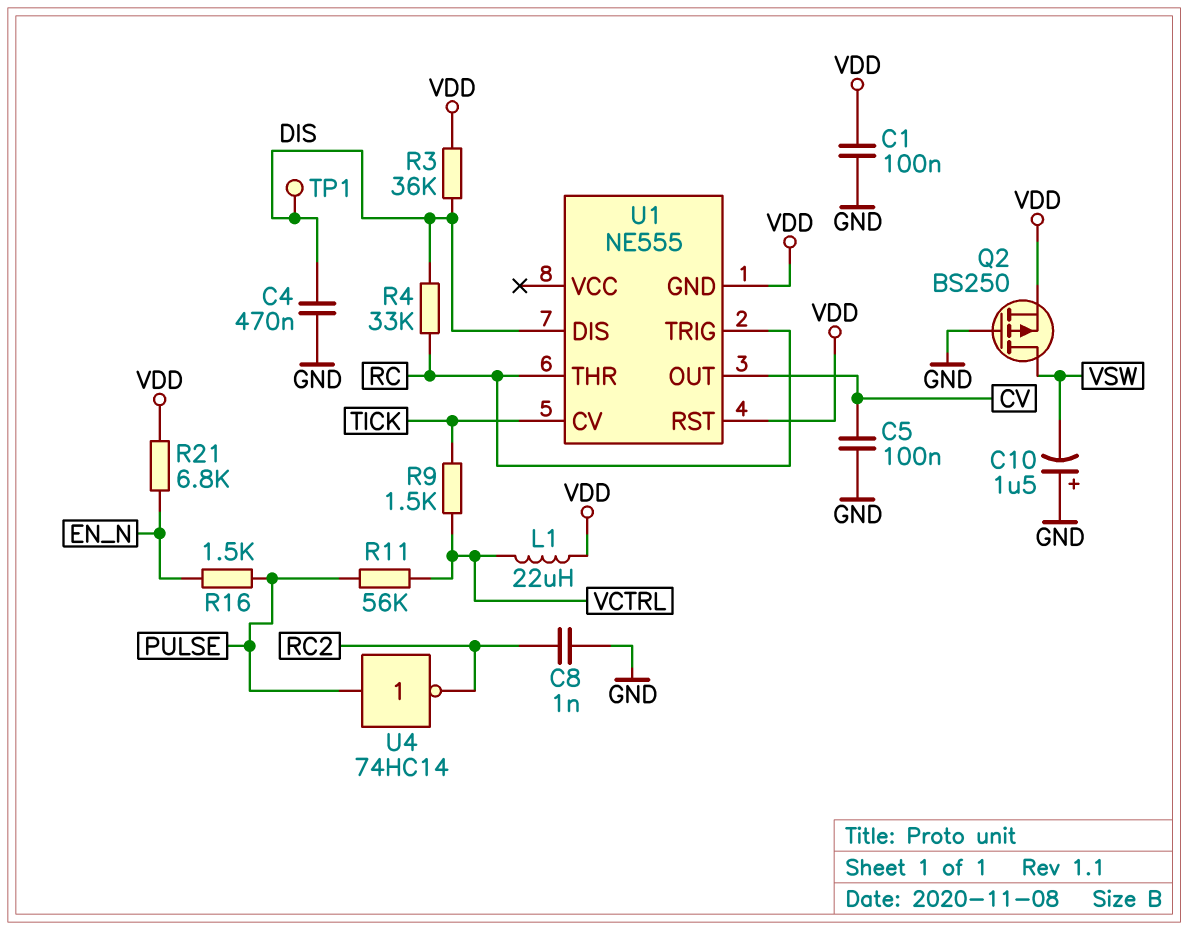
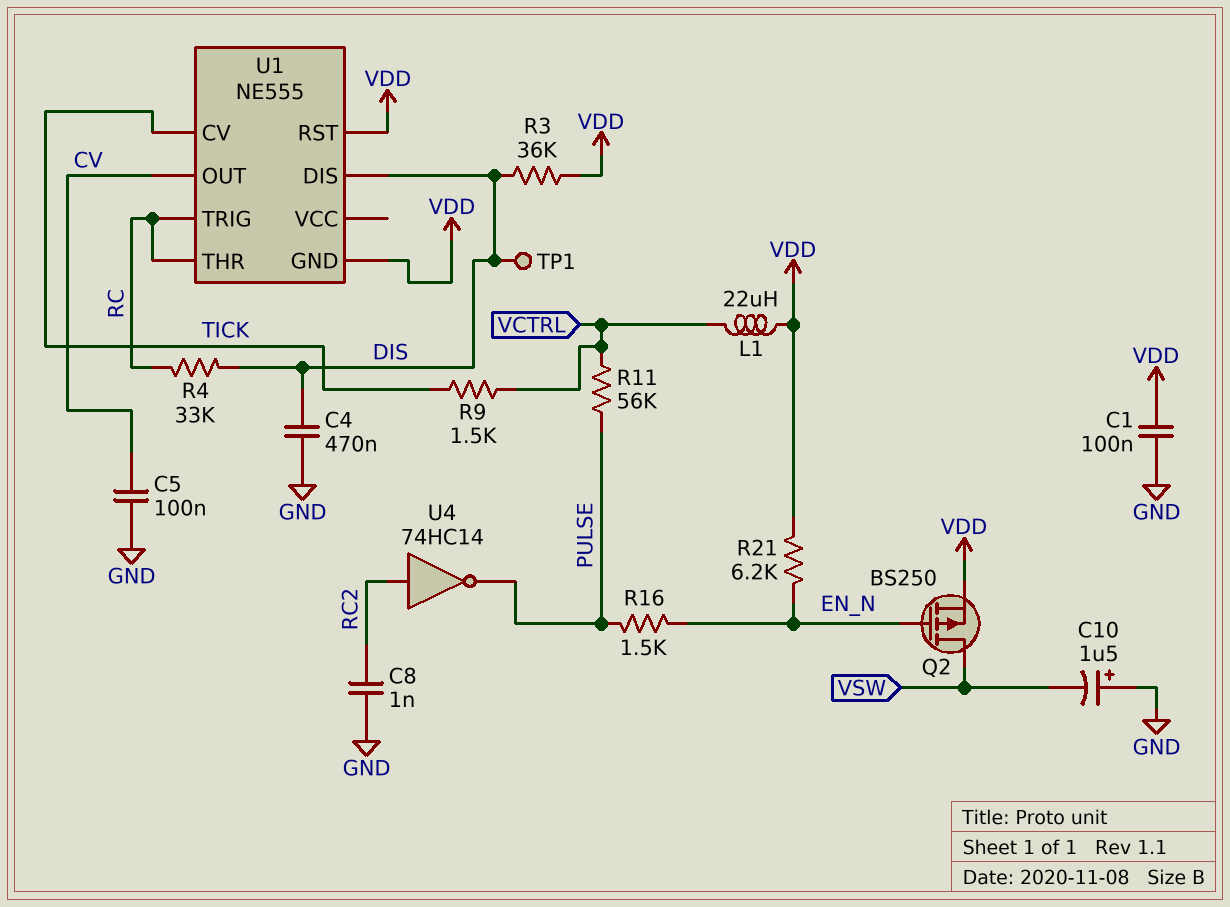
Q2: PMOS BS250 (G GND, D VSW, S VDD) -> PMOS BS250 (G EN_N, D VSW, S VDD)
R21: 6.8k (EN_N, VDD) -> 6.2k (EN_N, VDD)
U4: NOT 74HC14 (in PULSE, out RC2) -> NOT 74HC14 (in RC2, out PULSE)

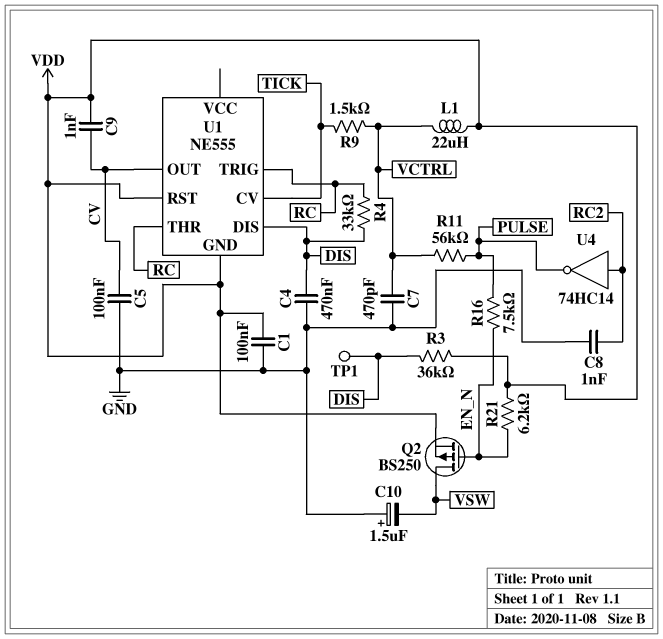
C7: none -> 470pF (GND, VCTRL)
C9: none -> 1nF (CV, VDD)
R16: 1.5k (EN_N, PULSE) -> 7.5k (EN_N, PULSE)

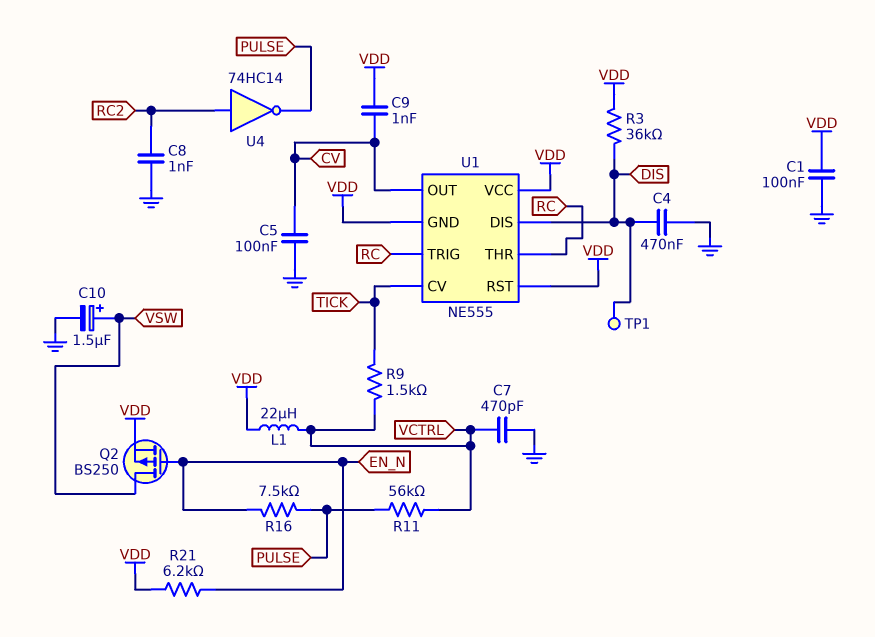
C10: 1.5uF (plus GND, minus VSW) -> 1.5uF (plus VSW, minus GND)
R4: 33k (DIS, RC) -> none
U1 pin VCC: none -> VDD

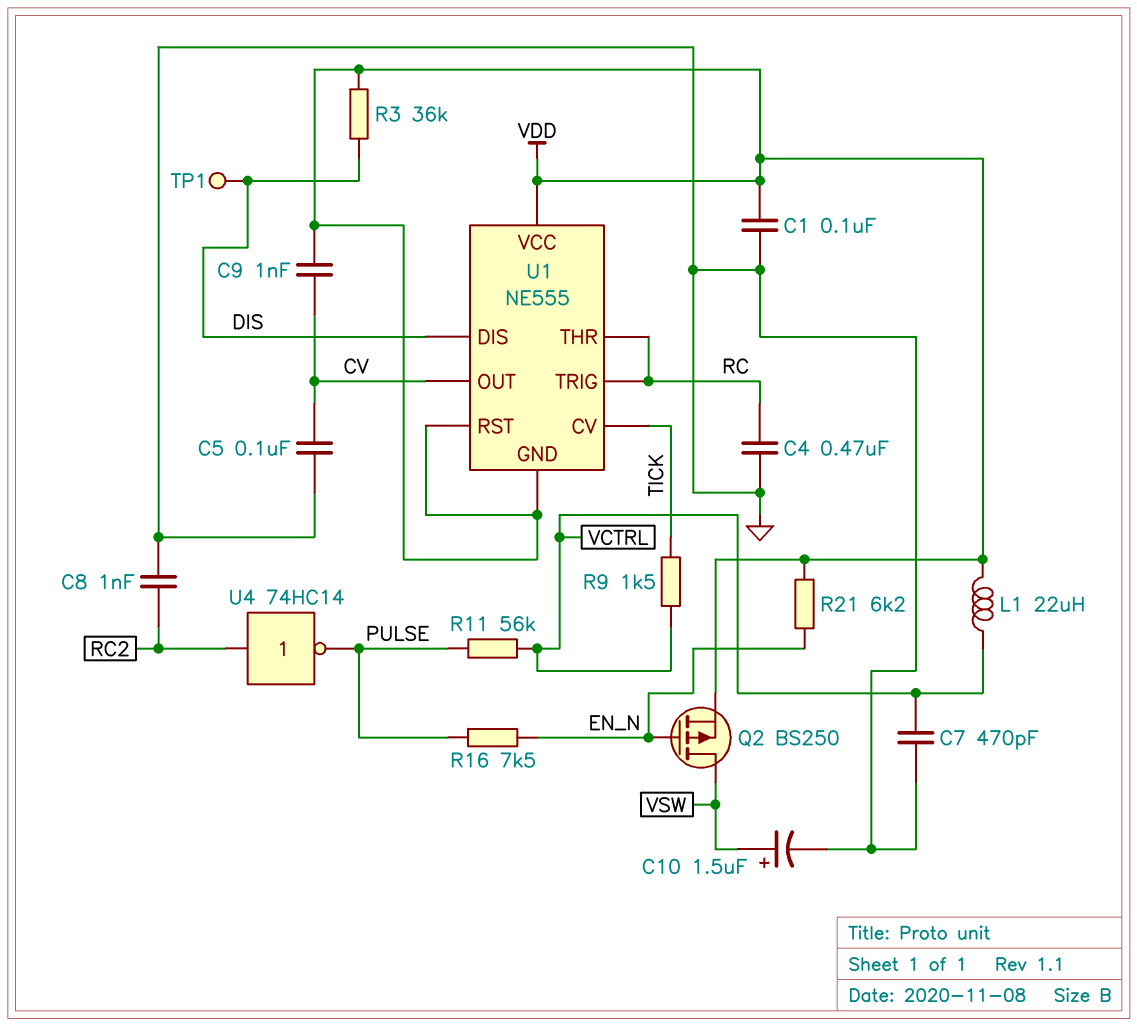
C4: 470nF (DIS, GND) -> 470nF (GND, RC)

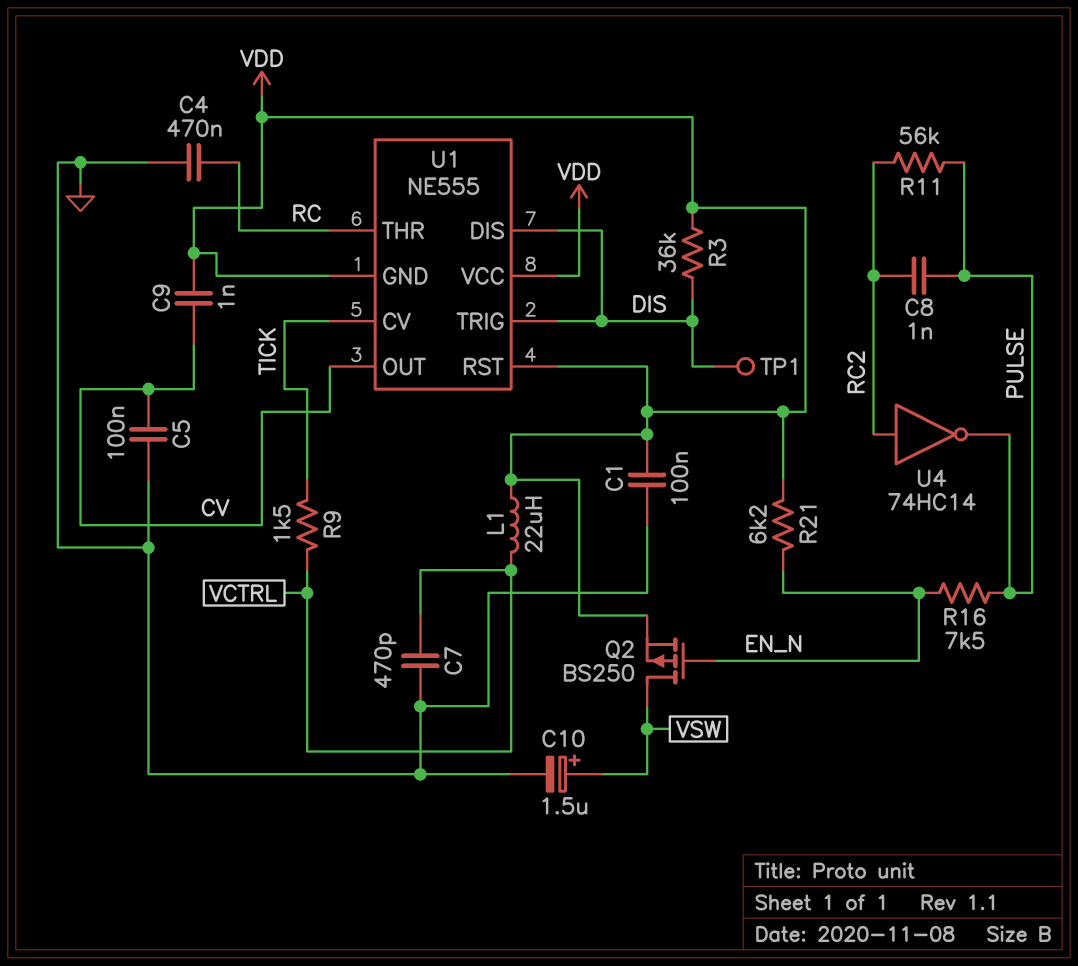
C8: 1nF (GND, RC2) -> 1nF (PULSE, RC2)
R11: 56k (PULSE, VCTRL) -> 56k (PULSE, RC2)
U1 pin TRIG: RC -> DIS

